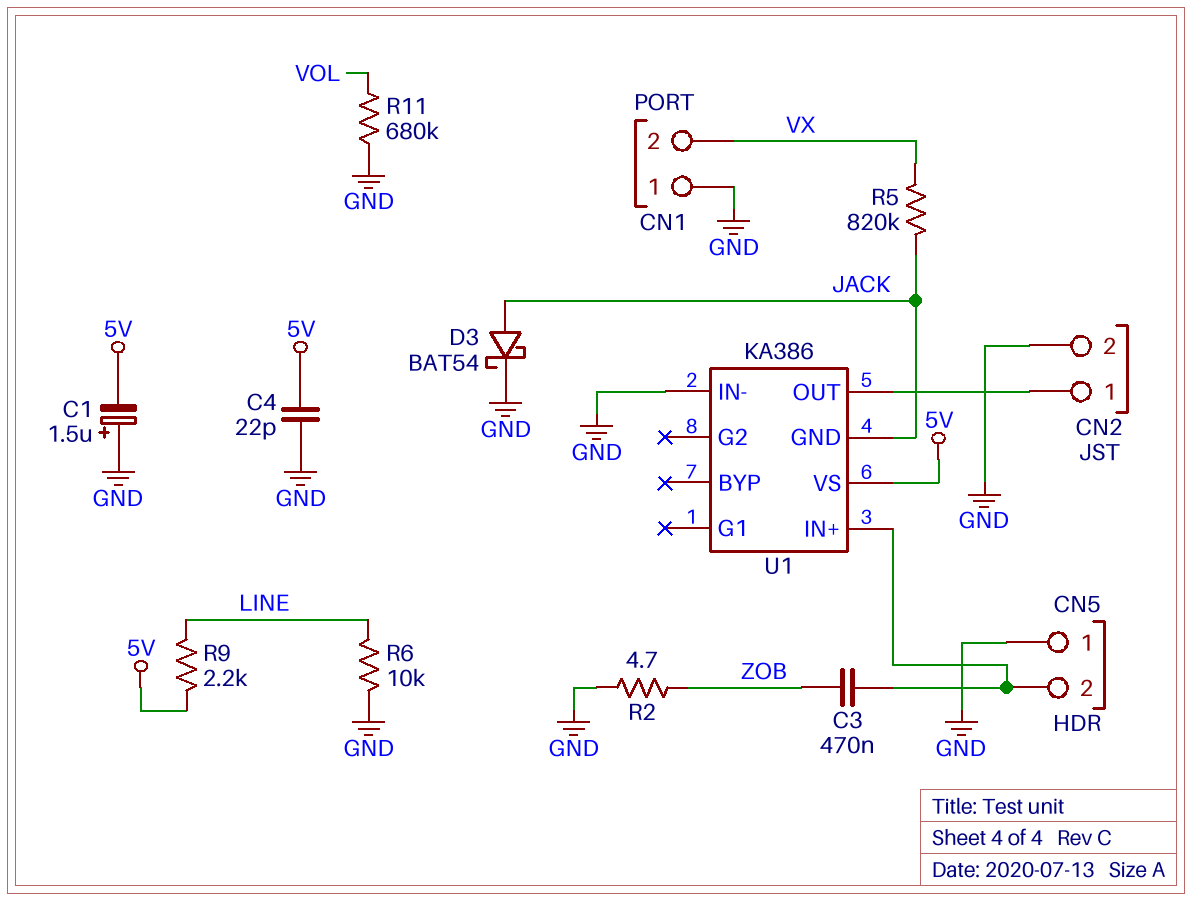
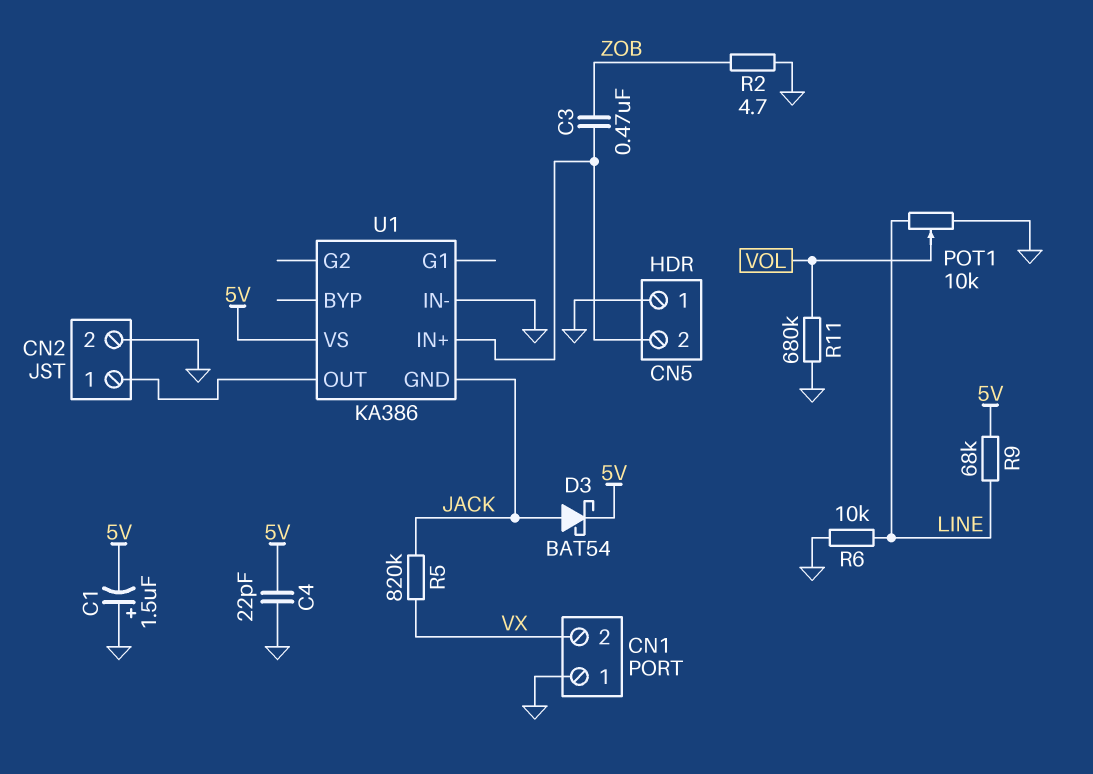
D3: schottky BAT54 (A JACK, K GND) -> schottky BAT54 (A JACK, K 5V)
POT1: none -> 10k (GND, LINE, wiper VOL)
R9: 2.2k (5V, LINE) -> 68k (5V, LINE)

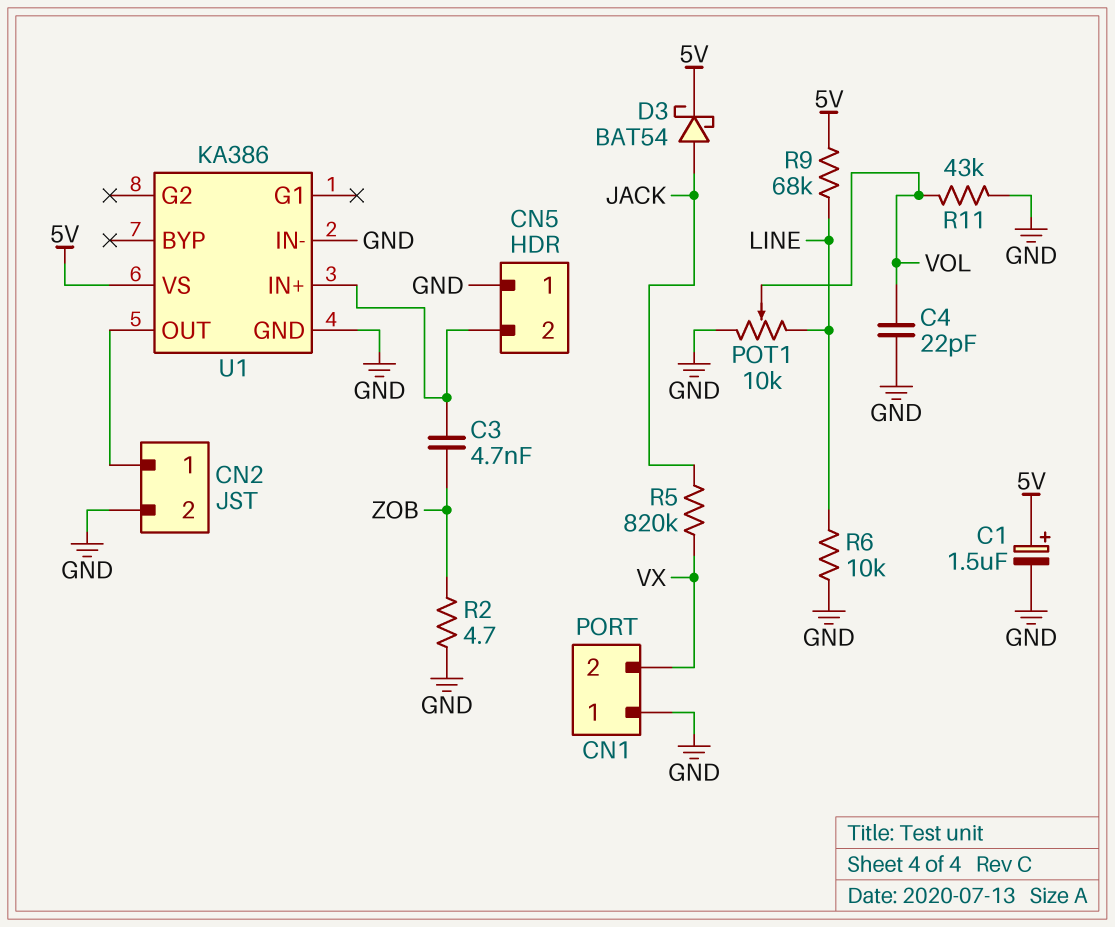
C1: 1.5uF (plus GND, minus 5V) -> 1.5uF (plus 5V, minus GND)
C3: 470nF (CN5/2, ZOB) -> 4.7nF (CN5/2, ZOB)
C4: 22pF (5V, GND) -> 22pF (GND, VOL)
R11: 680k (GND, VOL) -> 43k (GND, VOL)
U1 pin GND: JACK -> GND

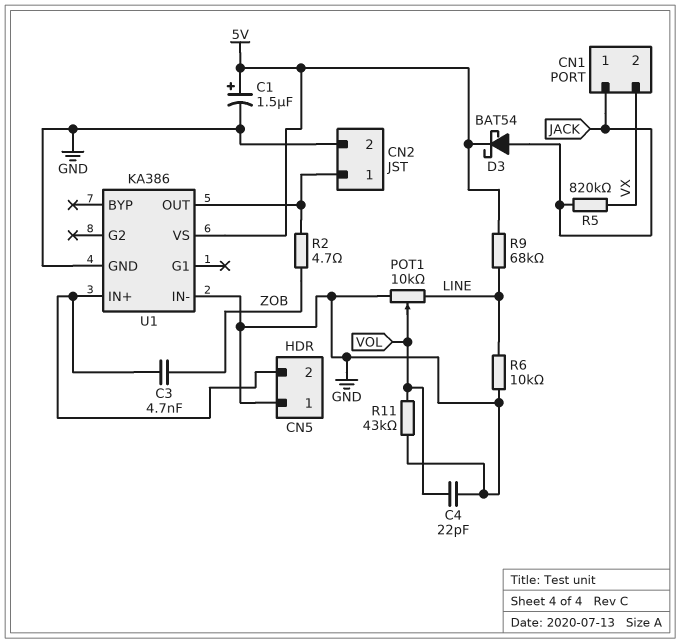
CN1 pin 1: GND -> JACK
R2: 4.7 (GND, ZOB) -> 4.7 (CN2/1, ZOB)

